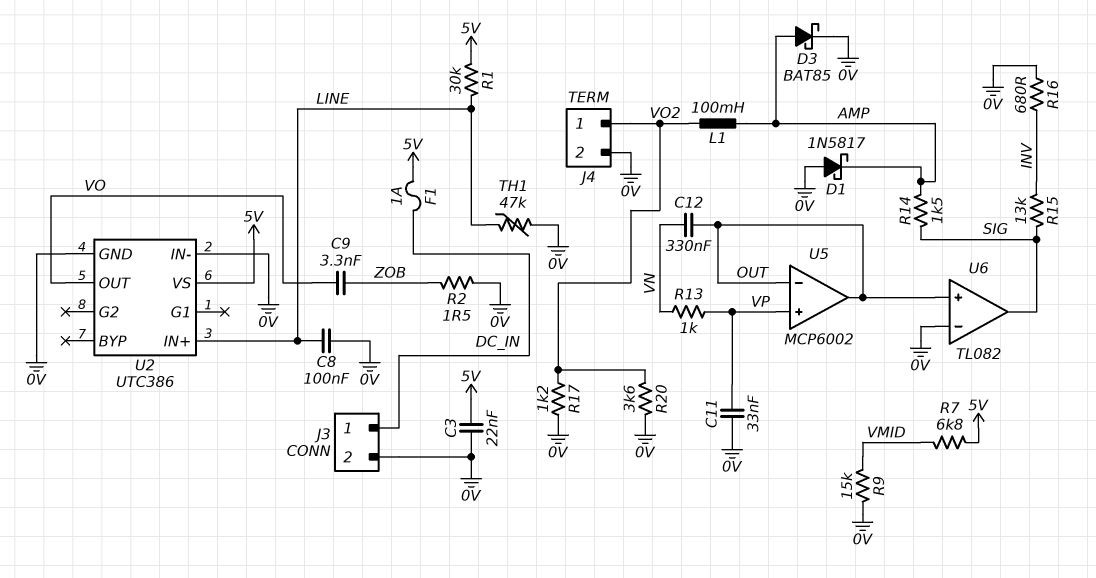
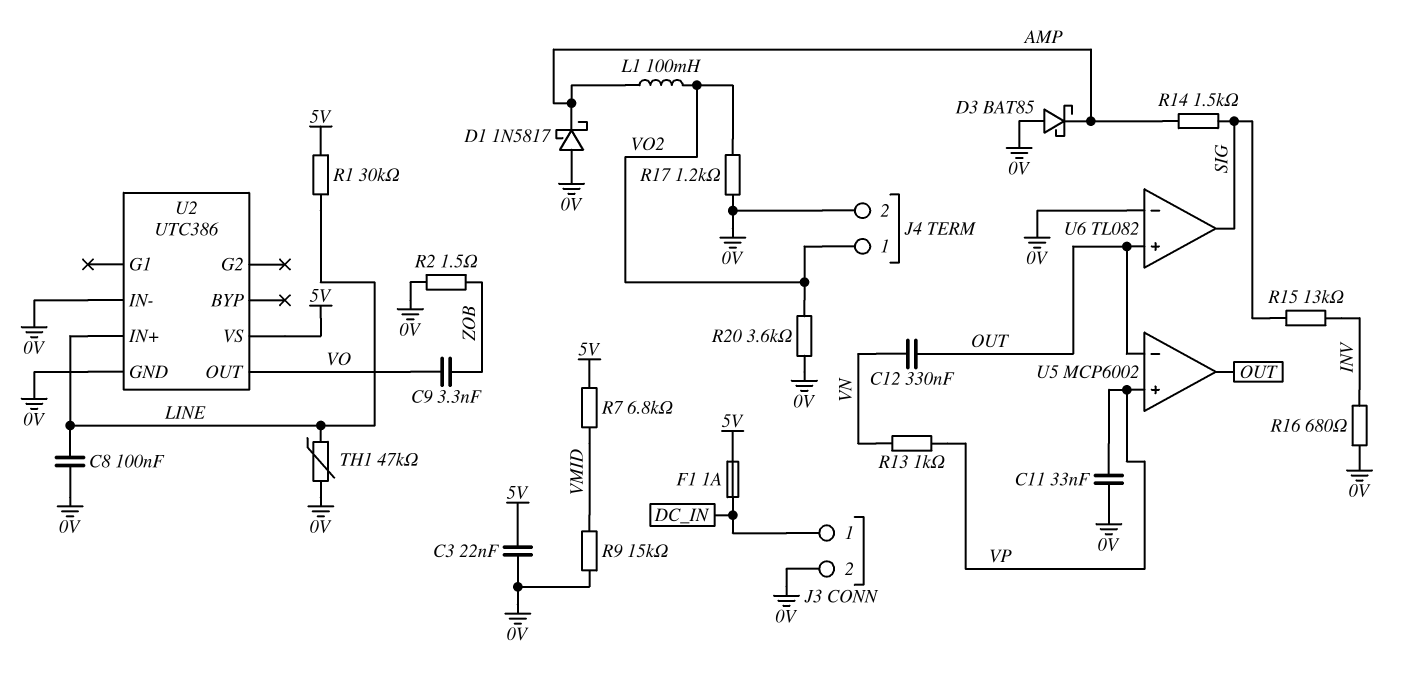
D3: schottky BAT85 (A AMP, K 0V) -> schottky BAT85 (A 0V, K AMP)

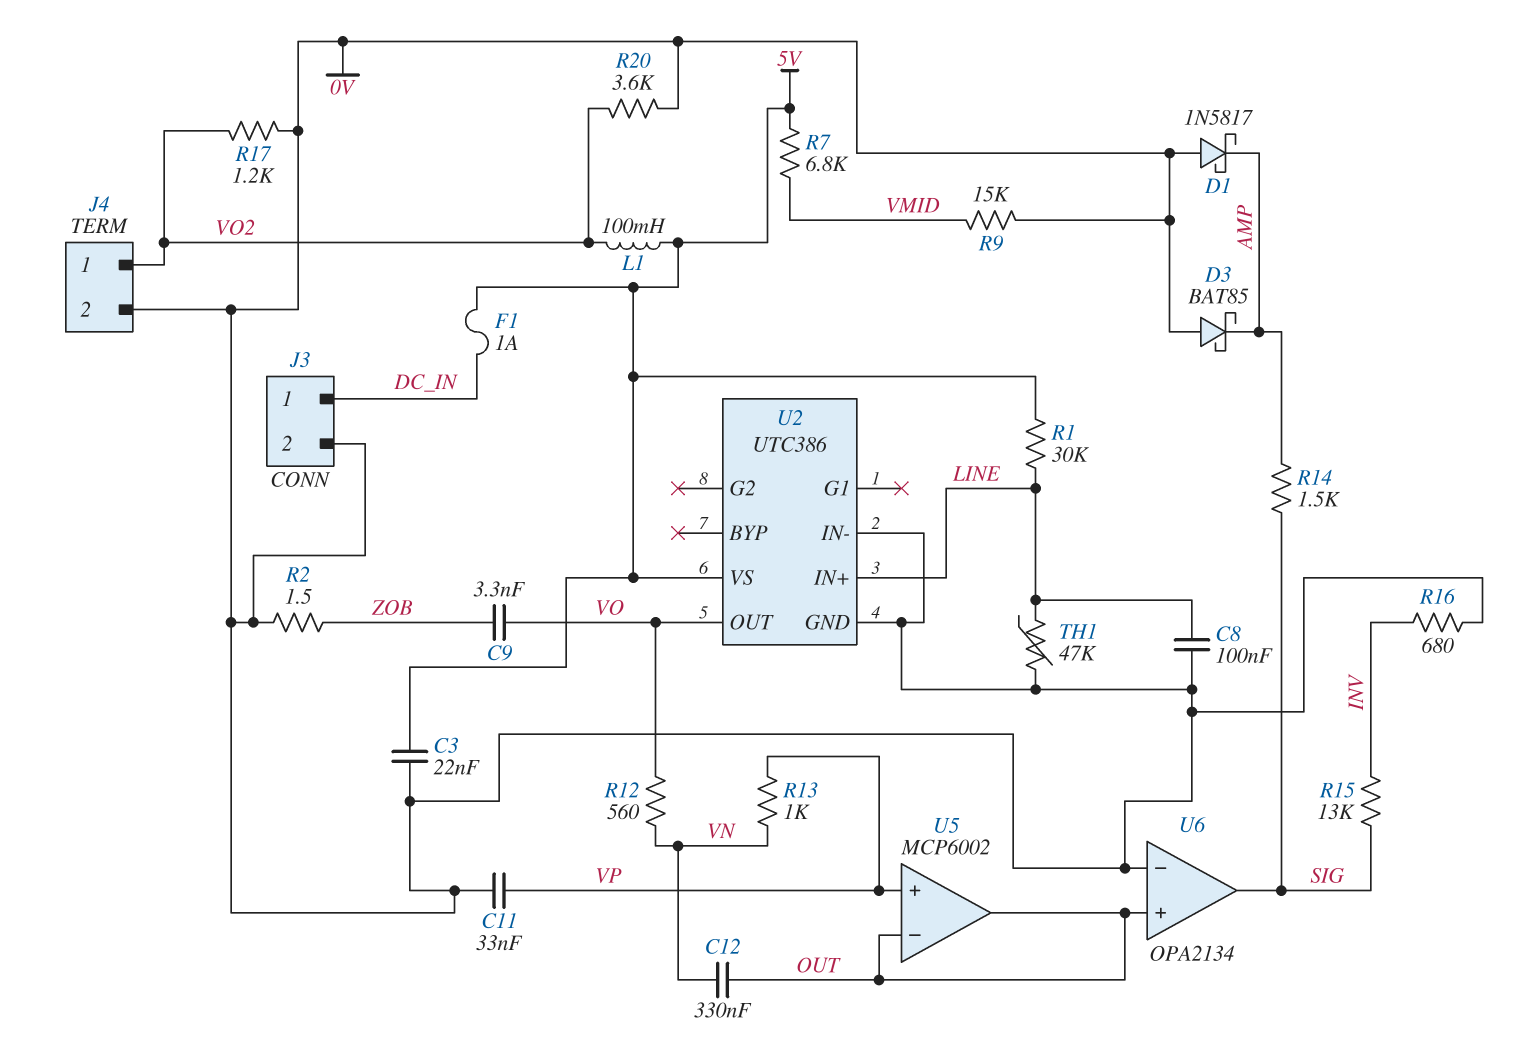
L1: 100mH (AMP, VO2) -> 100mH (5V, VO2)
R12: none -> 560 (VN, VO)
U6: TL082 -> OPA2134

